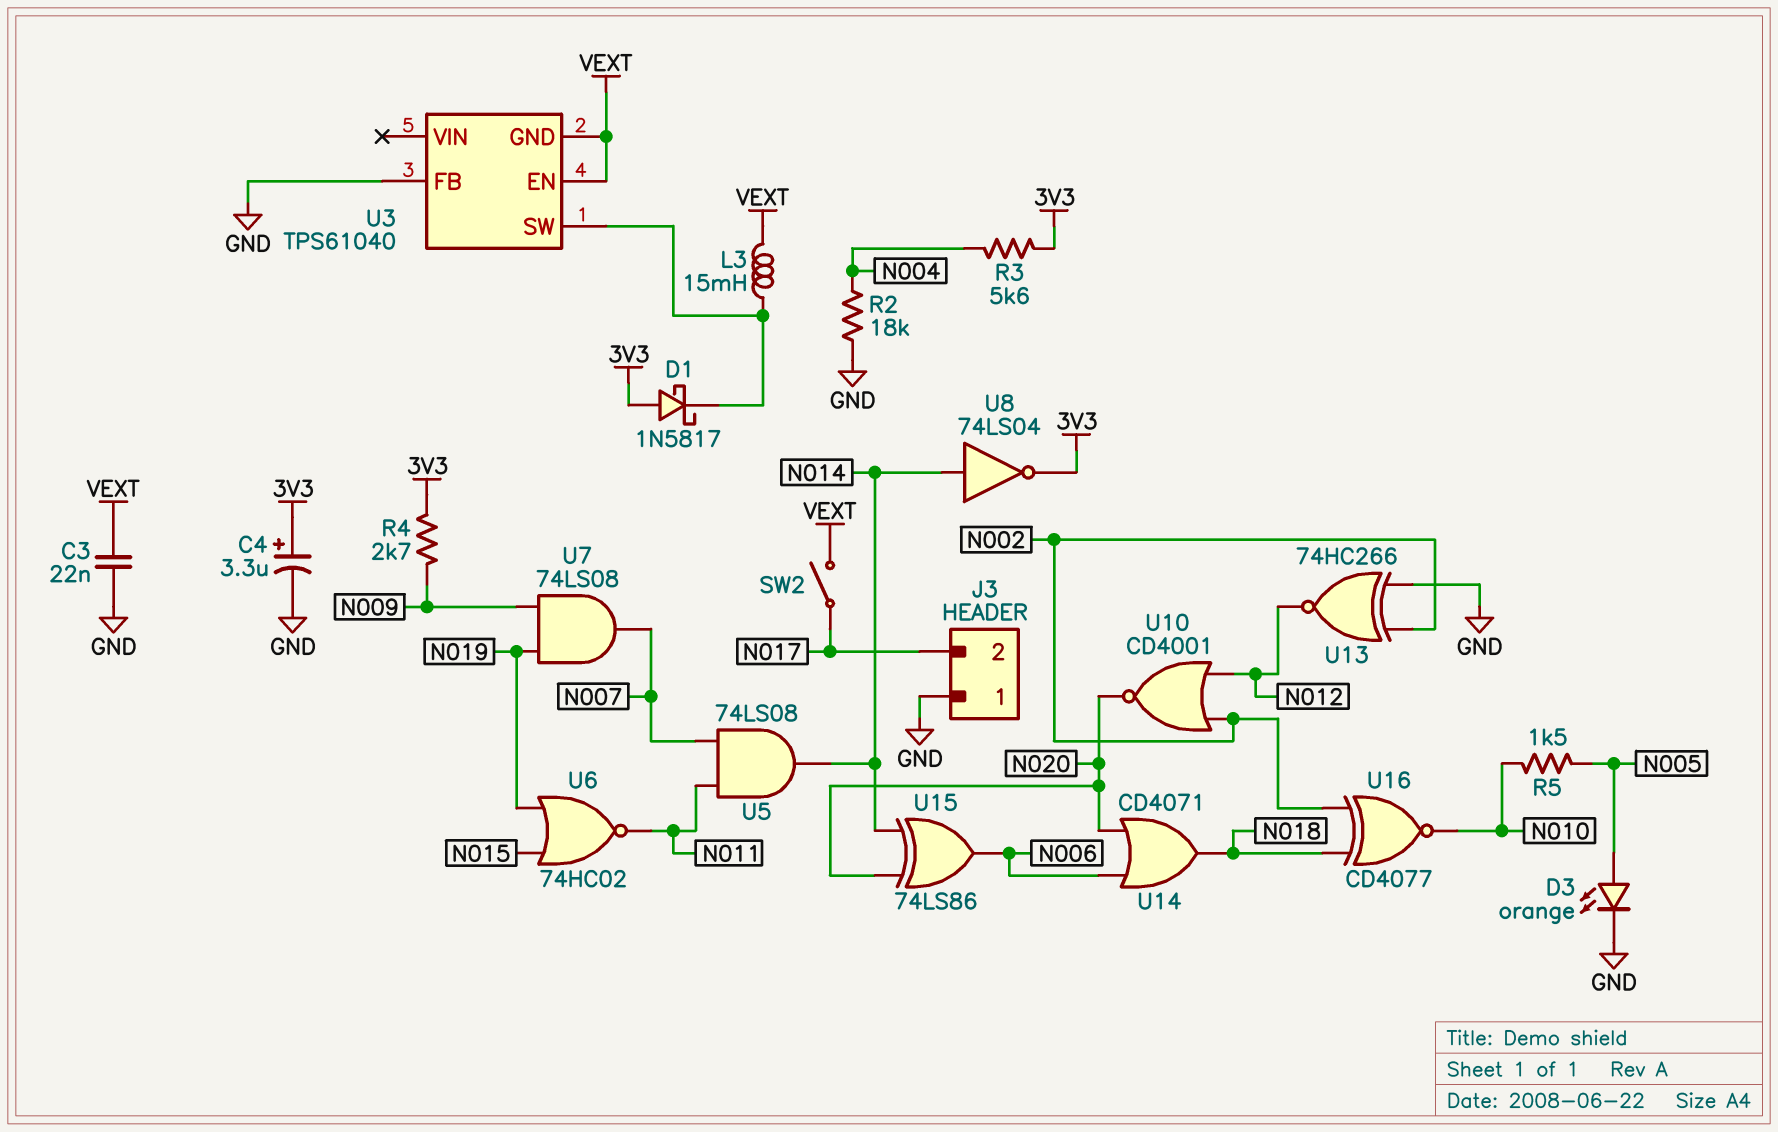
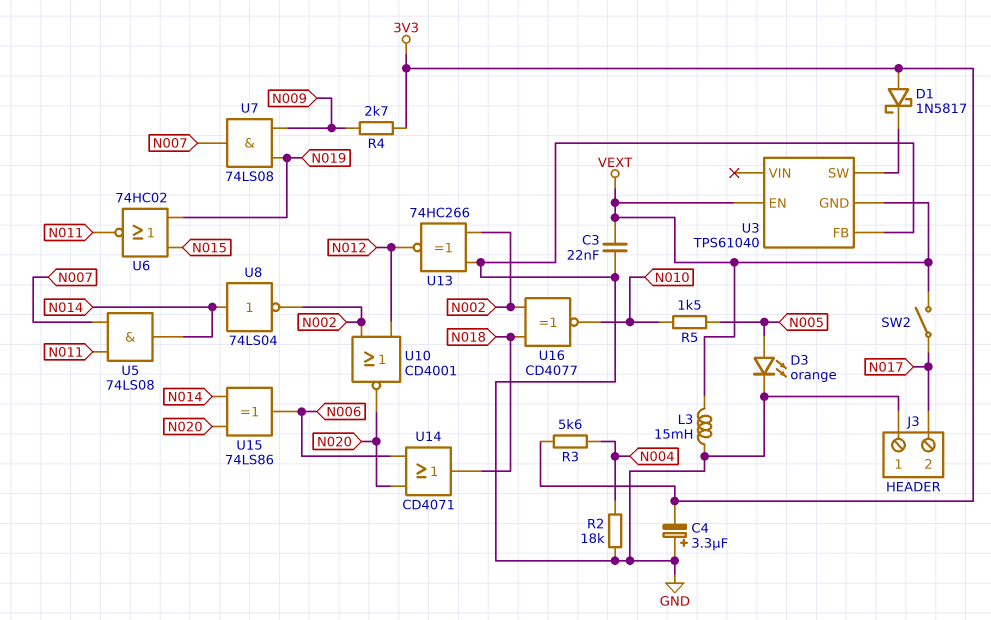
C4: 3.3uF (plus 3V3, minus GND) -> 3.3uF (plus GND, minus 3V3)
L3: 15mH (U3/SW, VEXT) -> 15mH (GND, VEXT)
U8: NOT 74LS04 (in N014, out 3V3) -> NOT 74LS04 (in N014, out N002)

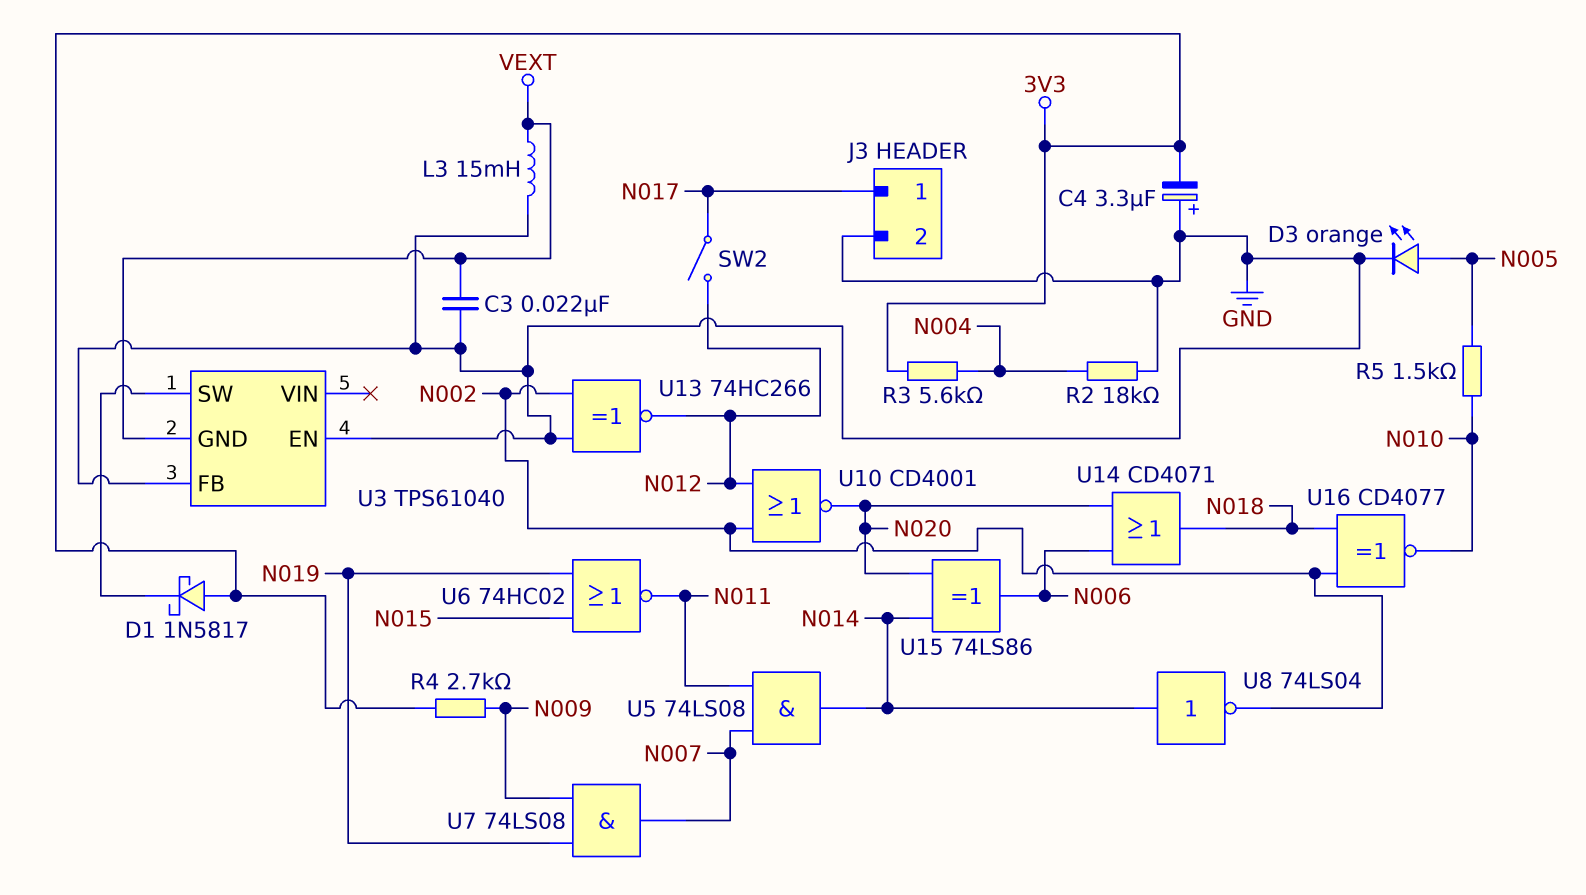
J3 pin 1: GND -> N017
J3 pin 2: N017 -> GND
SW2: switch (N017, VEXT) -> switch (N012, N017)
U3 pin EN: VEXT -> GND

